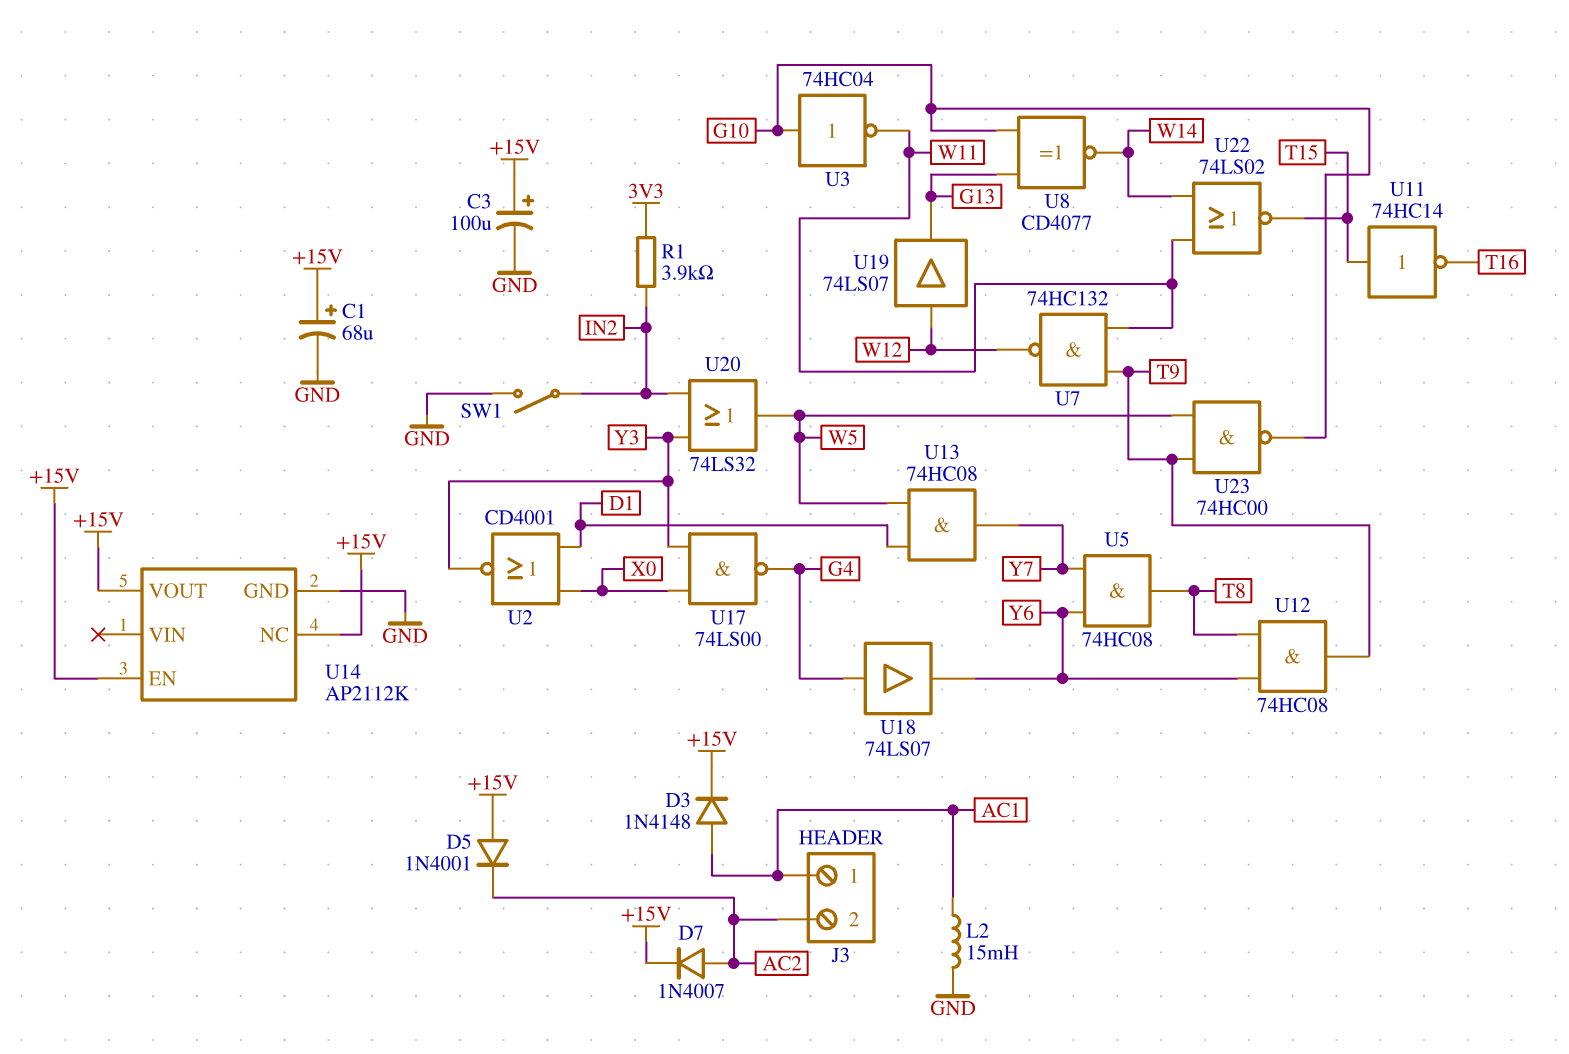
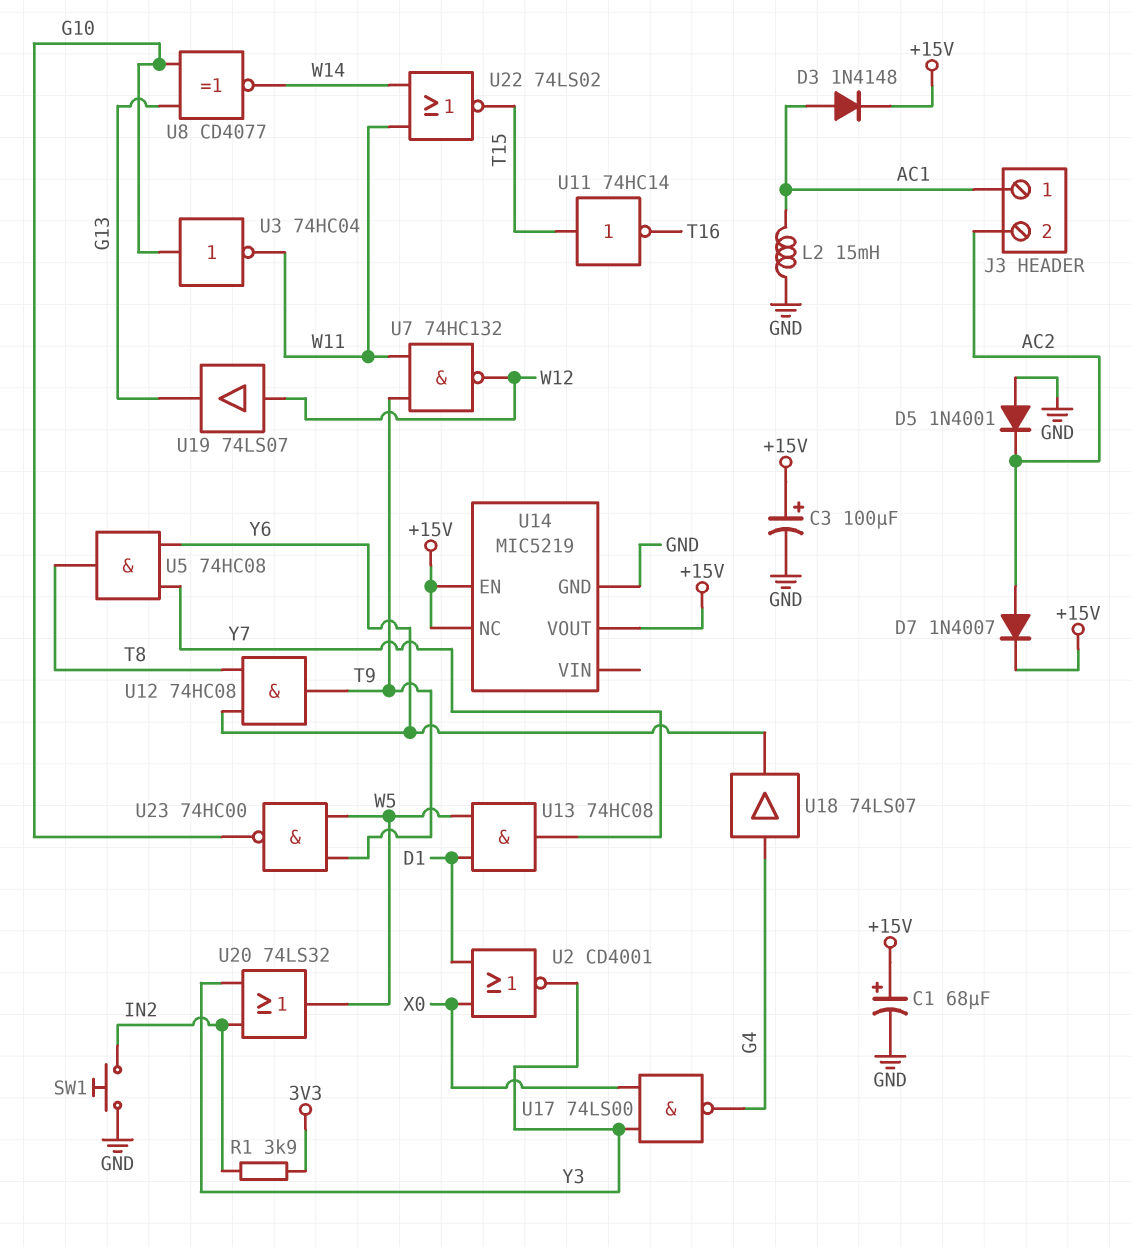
D5: diode 1N4001 (A +15V, K AC2) -> diode 1N4001 (A GND, K AC2)
SW1: switch (GND, IN2) -> button (GND, IN2)
U14: AP2112K -> MIC5219

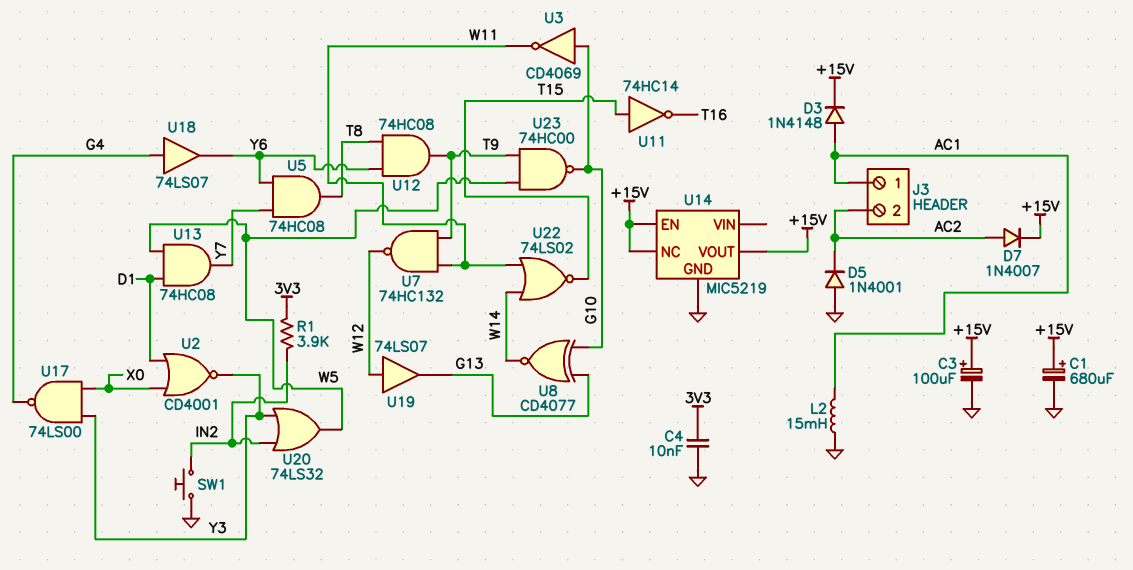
C1: 68uF (plus +15V, minus GND) -> 680uF (plus +15V, minus GND)
C4: none -> 10nF (3V3, GND)
U3: NOT 74HC04 (in G10, out W11) -> NOT CD4069 (in G10, out W11)

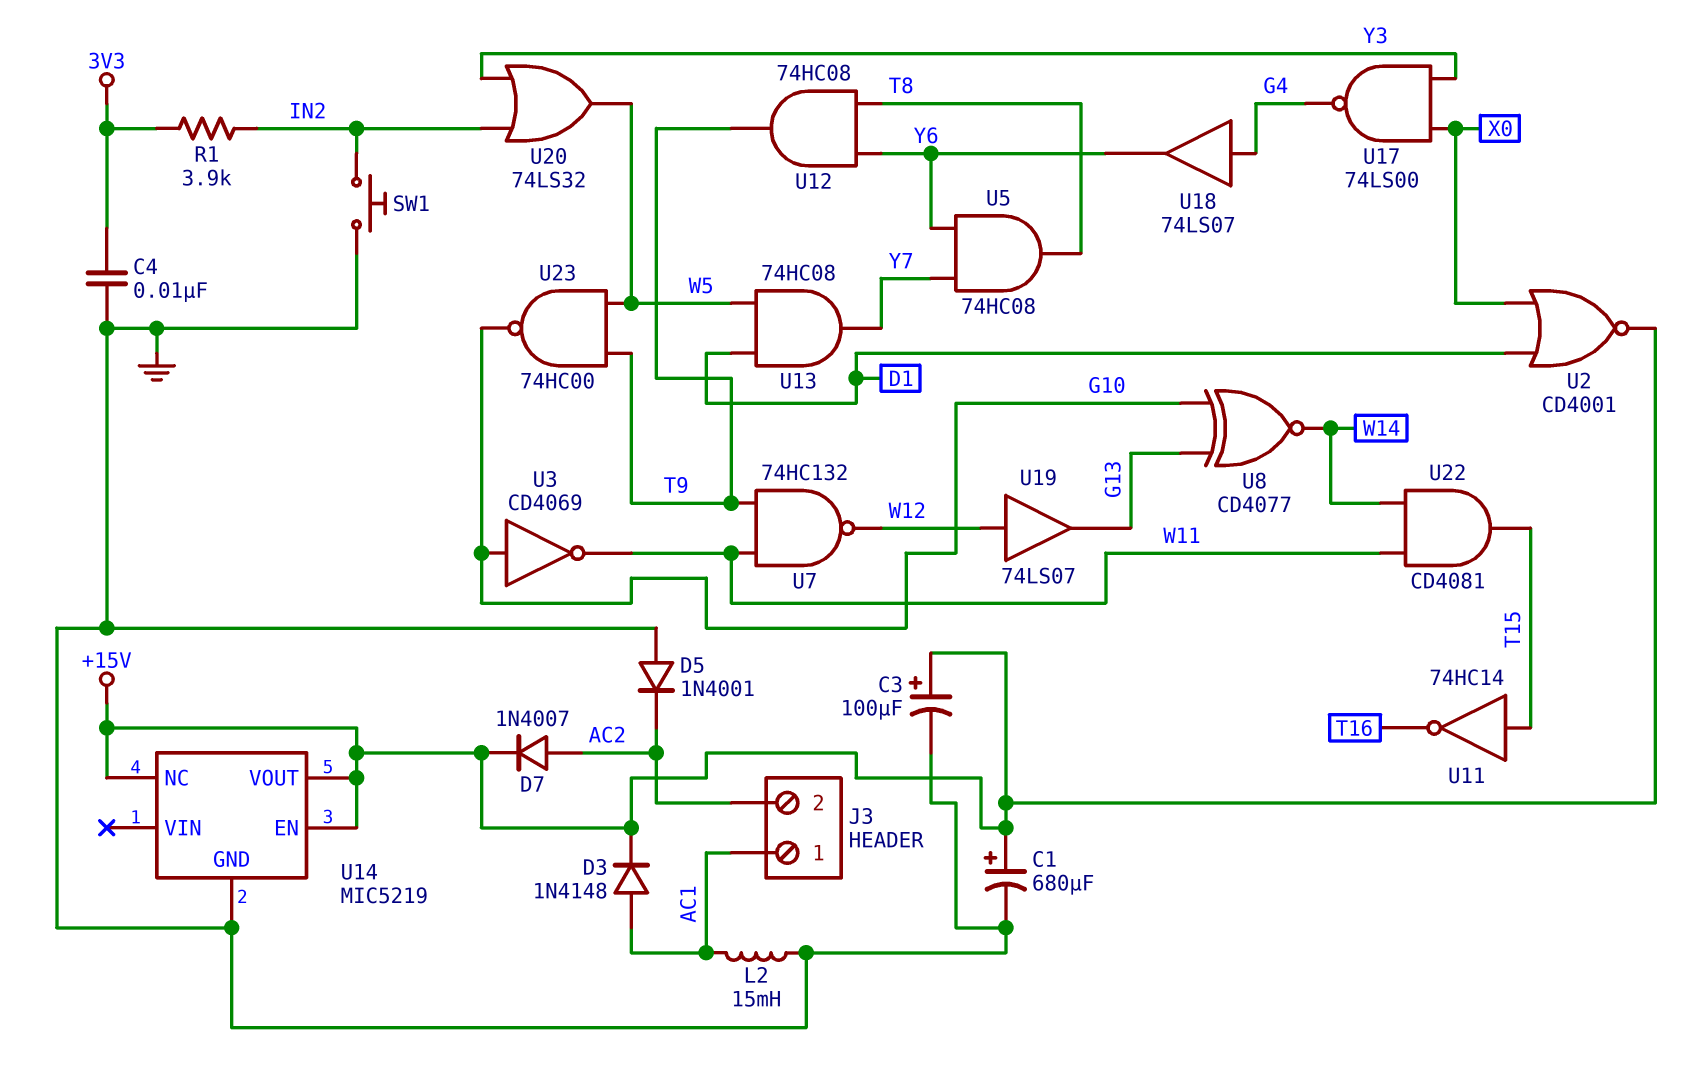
U2: NOR CD4001 (in D1, in X0, out Y3) -> NOR CD4001 (in D1, in X0, out +15V)
U22: NOR 74LS02 (in W11, in W14, out T15) -> AND CD4081 (in W11, in W14, out T15)

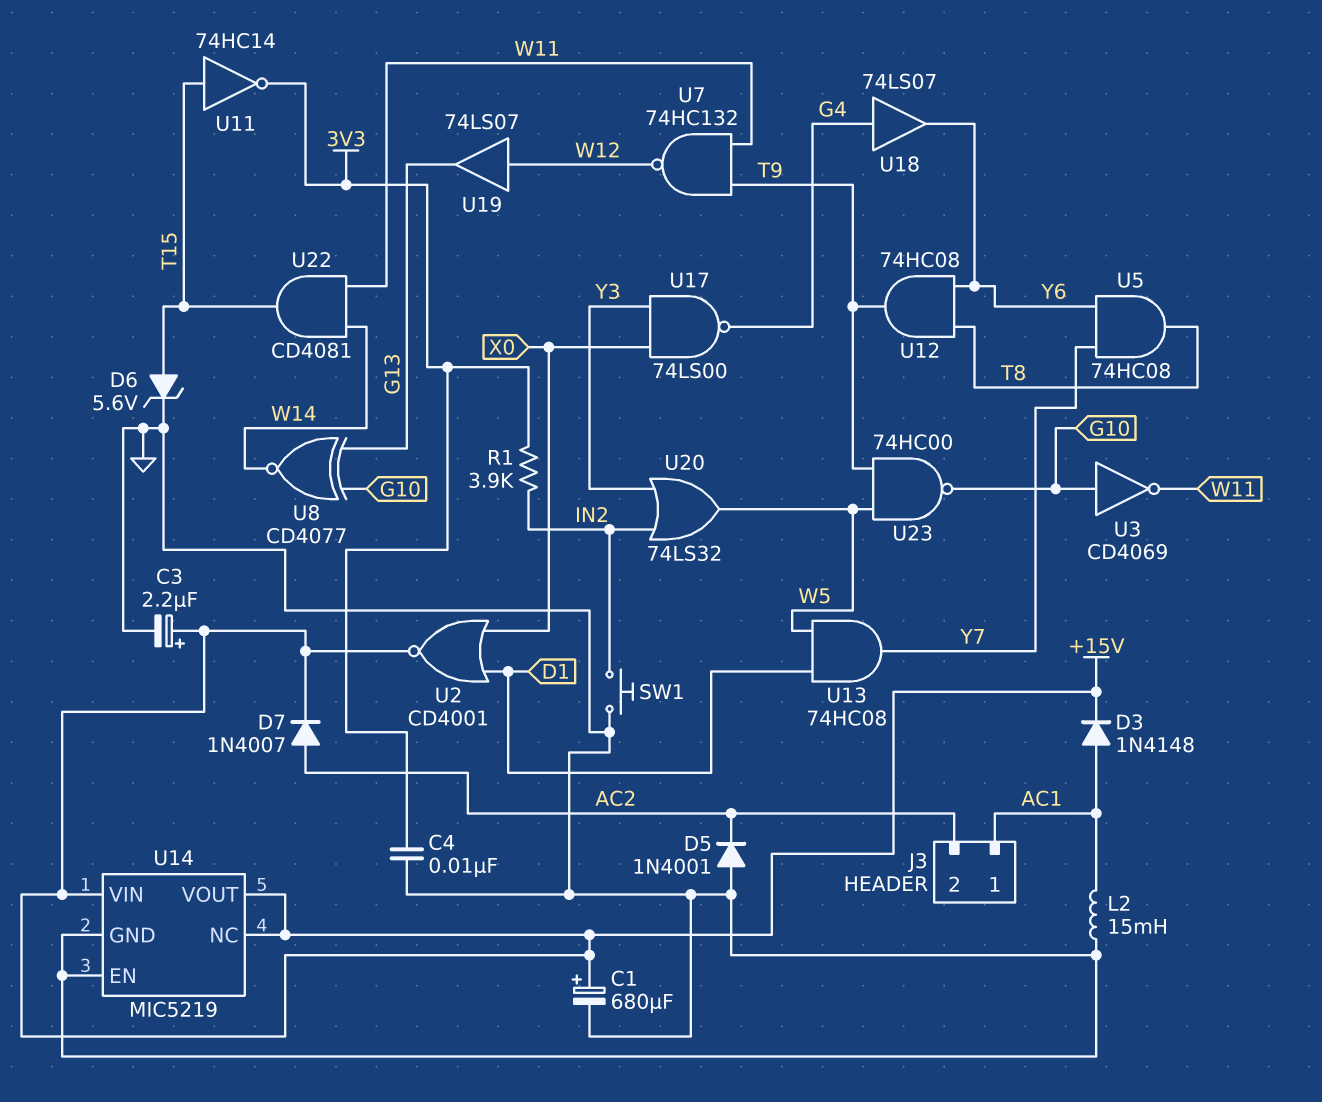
C3: 100uF (plus +15V, minus GND) -> 2.2uF (plus +15V, minus GND)
D6: none -> zener 5.6V (A T15, K GND)
U11: NOT 74HC14 (in T15, out T16) -> NOT 74HC14 (in T15, out 3V3)
U14 pin EN: +15V -> GND
U14 pin VIN: none -> +15V

